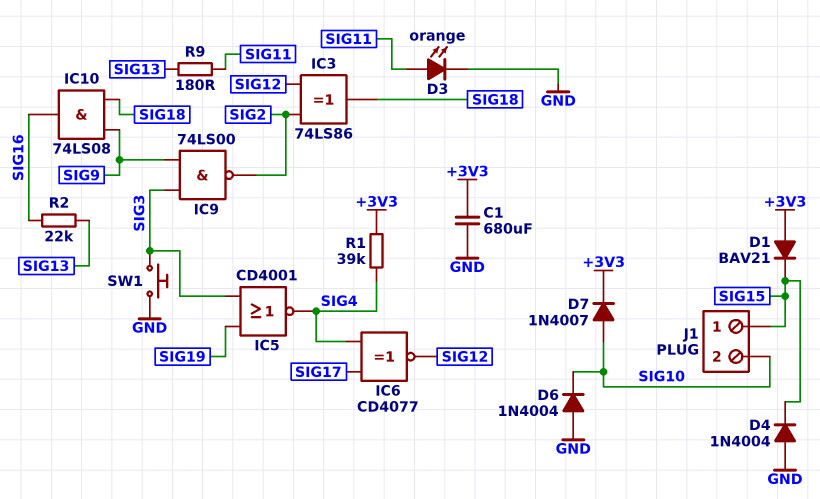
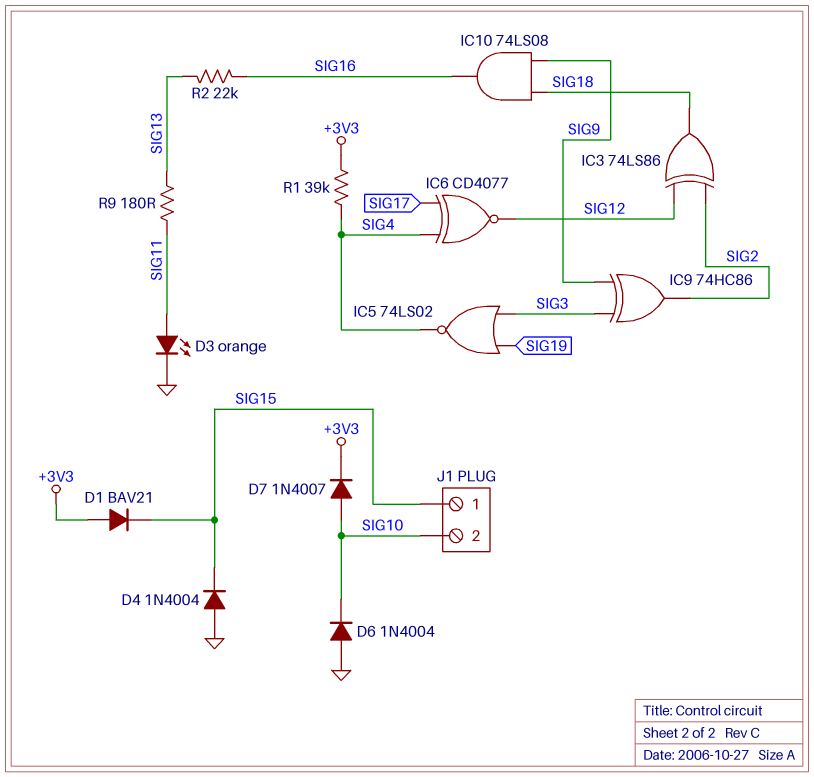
C1: 680uF (+3V3, GND) -> none
IC5: NOR CD4001 (in SIG3, in SIG19, out SIG4) -> NOR 74LS02 (in SIG3, in SIG19, out SIG4)
IC9: NAND 74LS00 (in SIG3, in SIG9, out SIG2) -> XOR 74HC86 (in SIG3, in SIG9, out SIG2)
SW1: button (GND, SIG3) -> none

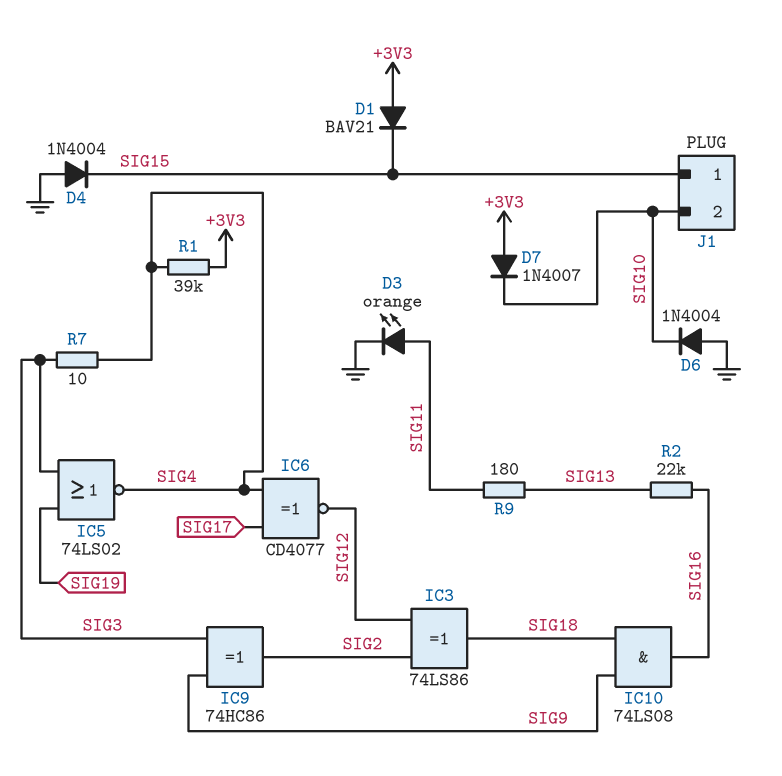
D7: diode 1N4007 (A SIG10, K +3V3) -> diode 1N4007 (A +3V3, K SIG10)
R7: none -> 10 (SIG3, SIG4)

